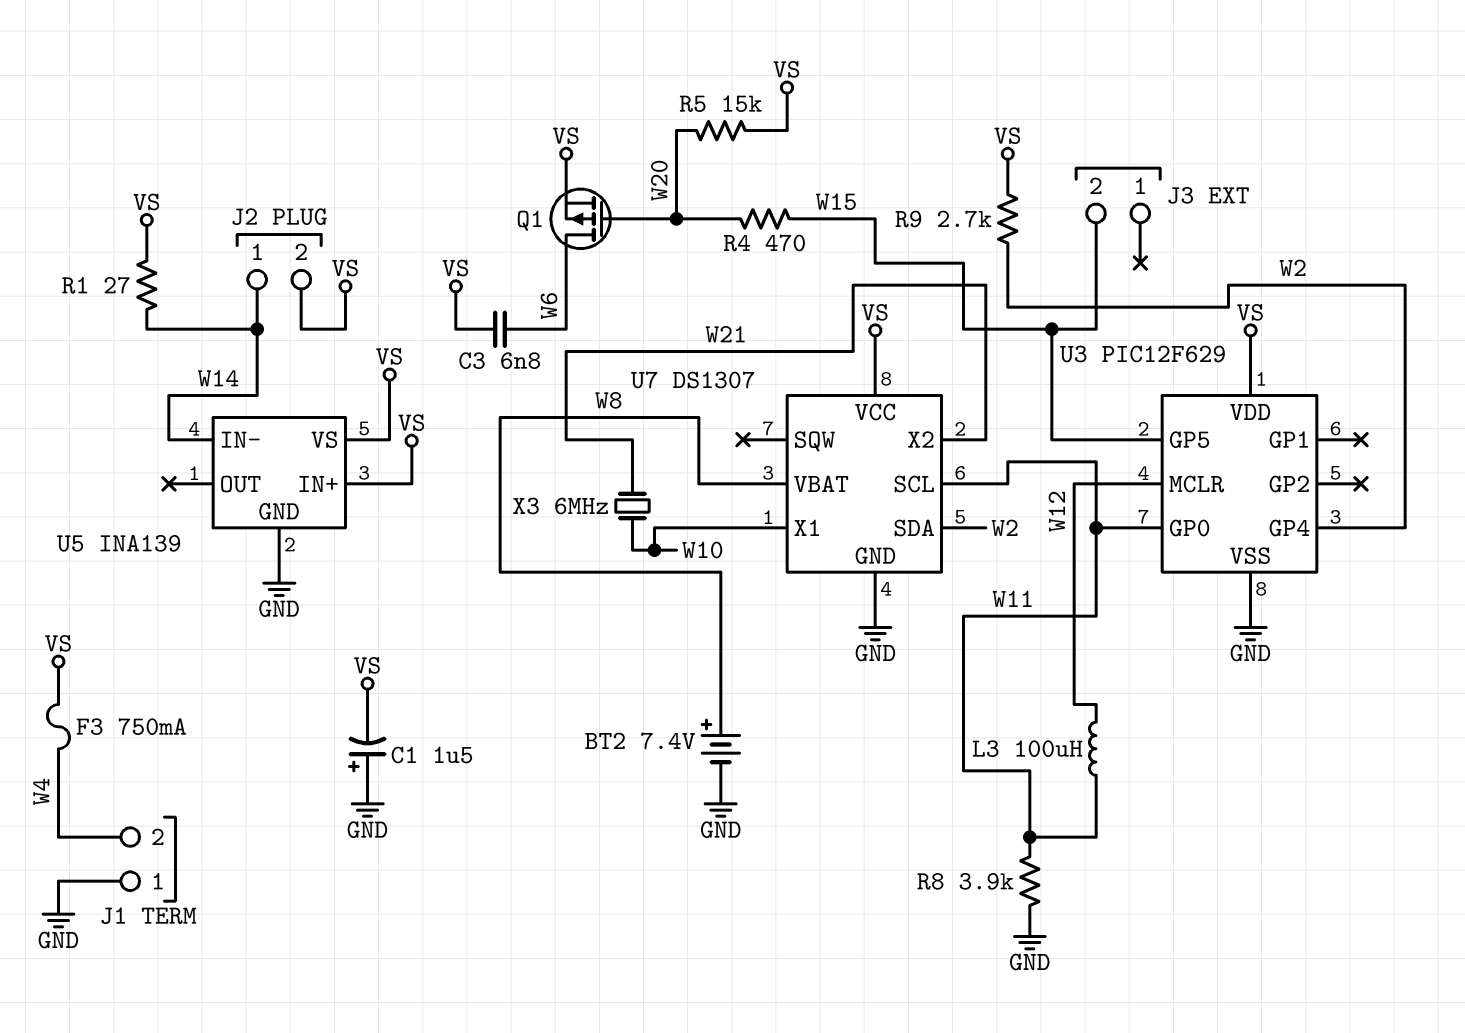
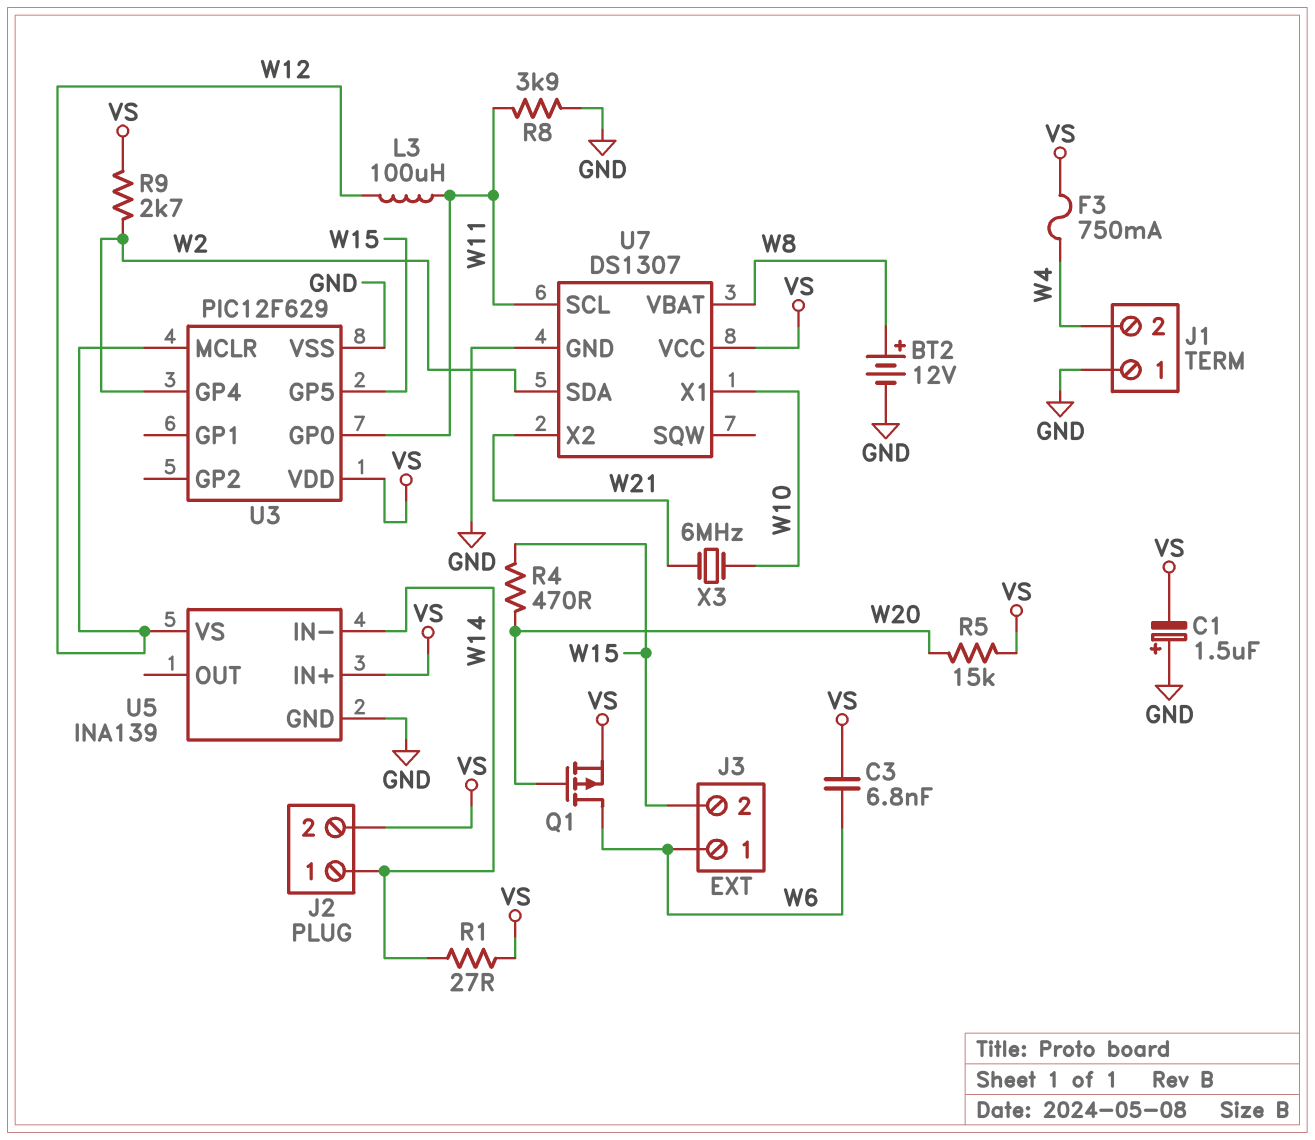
BT2: 7.4V (plus W8, minus GND) -> 12V (plus W8, minus GND)
J3 pin 1: none -> W6
U5 pin VS: VS -> W12

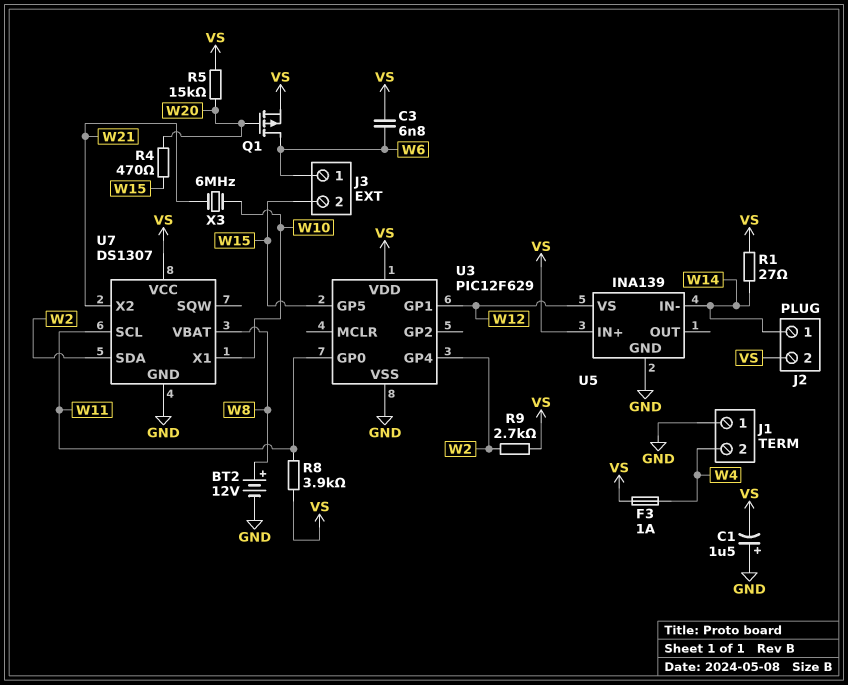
F3: 750mA (VS, W4) -> 1A (VS, W4)
L3: 100uH (W11, W12) -> none
R8: 3.9k (GND, W11) -> 3.9k (VS, W11)
U3 pin GP1: none -> W12
U3 pin MCLR: W12 -> none

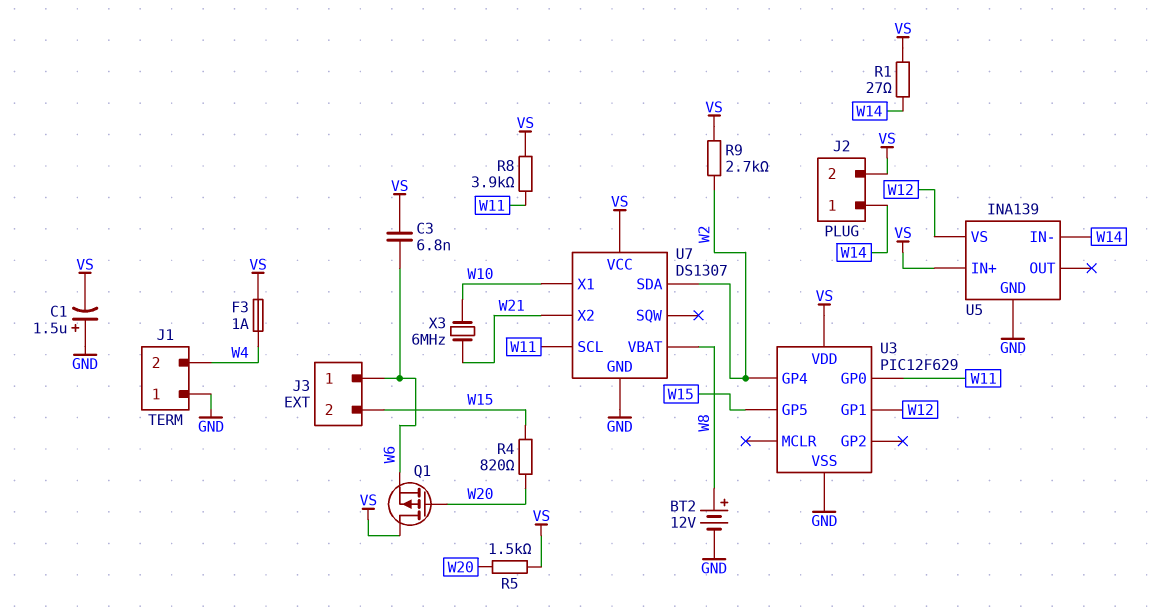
Q1: PMOS (G W20, D W6, S VS) -> PMOS (G W20, D VS, S W6)
R4: 470 (W15, W20) -> 820 (W15, W20)
R5: 15k (VS, W20) -> 1.5k (VS, W20)

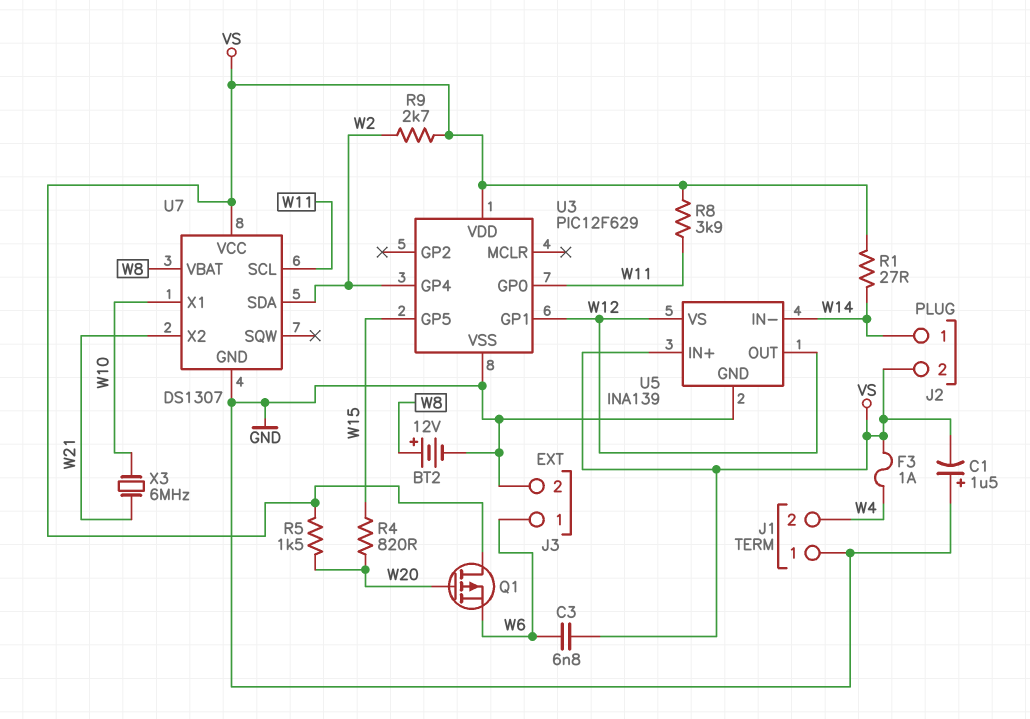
J3 pin 2: W15 -> GND
U5 pin OUT: none -> W12

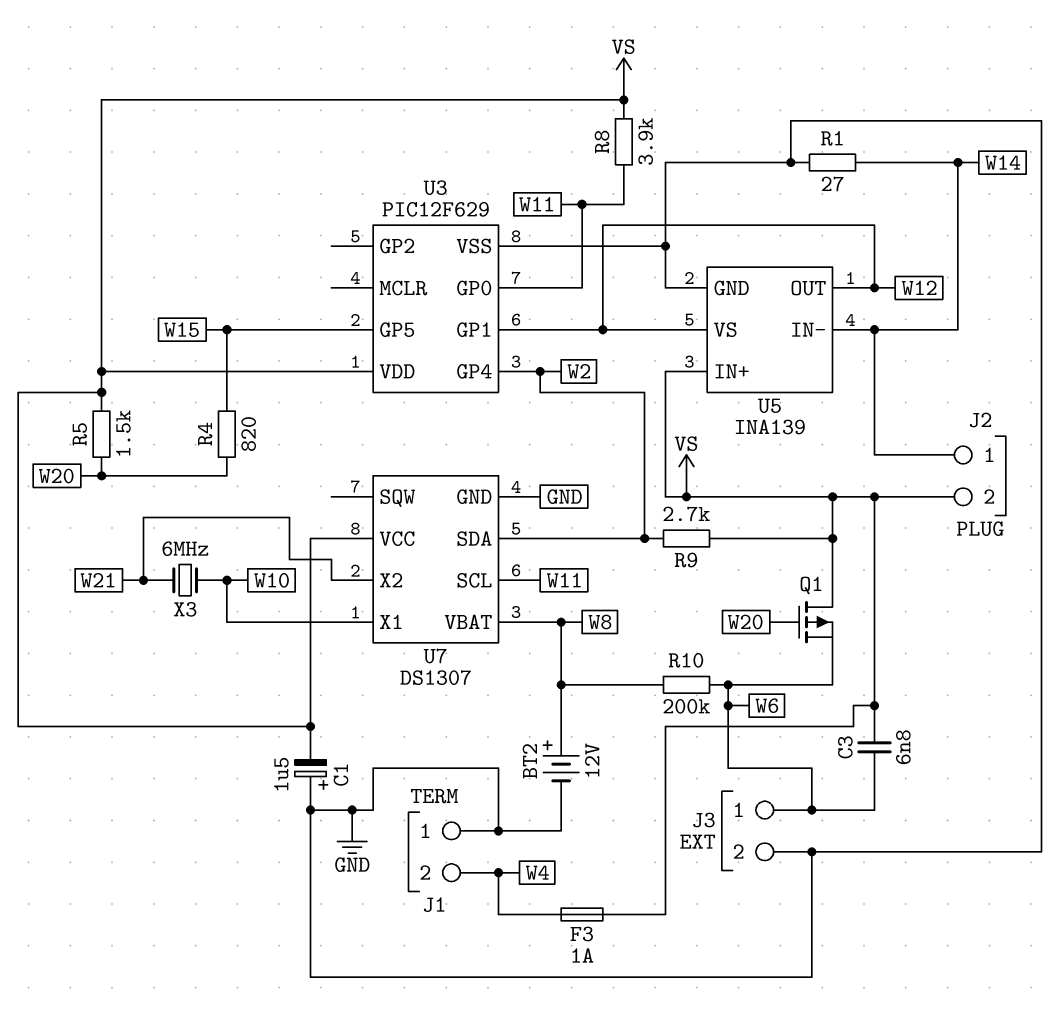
R1: 27 (VS, W14) -> 27 (GND, W14)
R10: none -> 200k (W6, W8)

